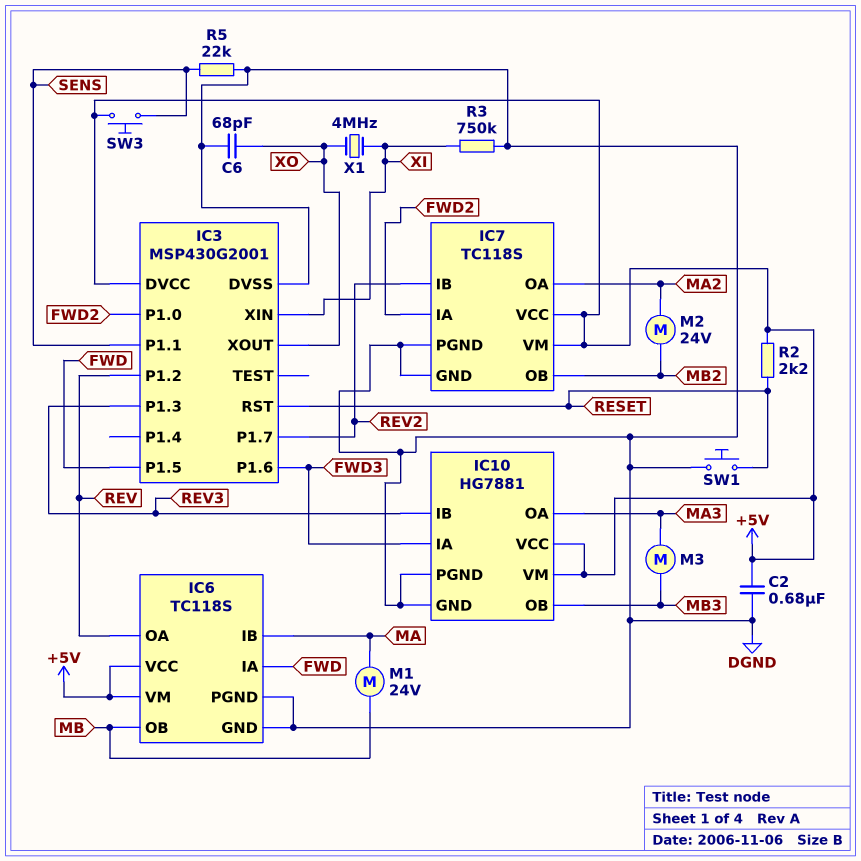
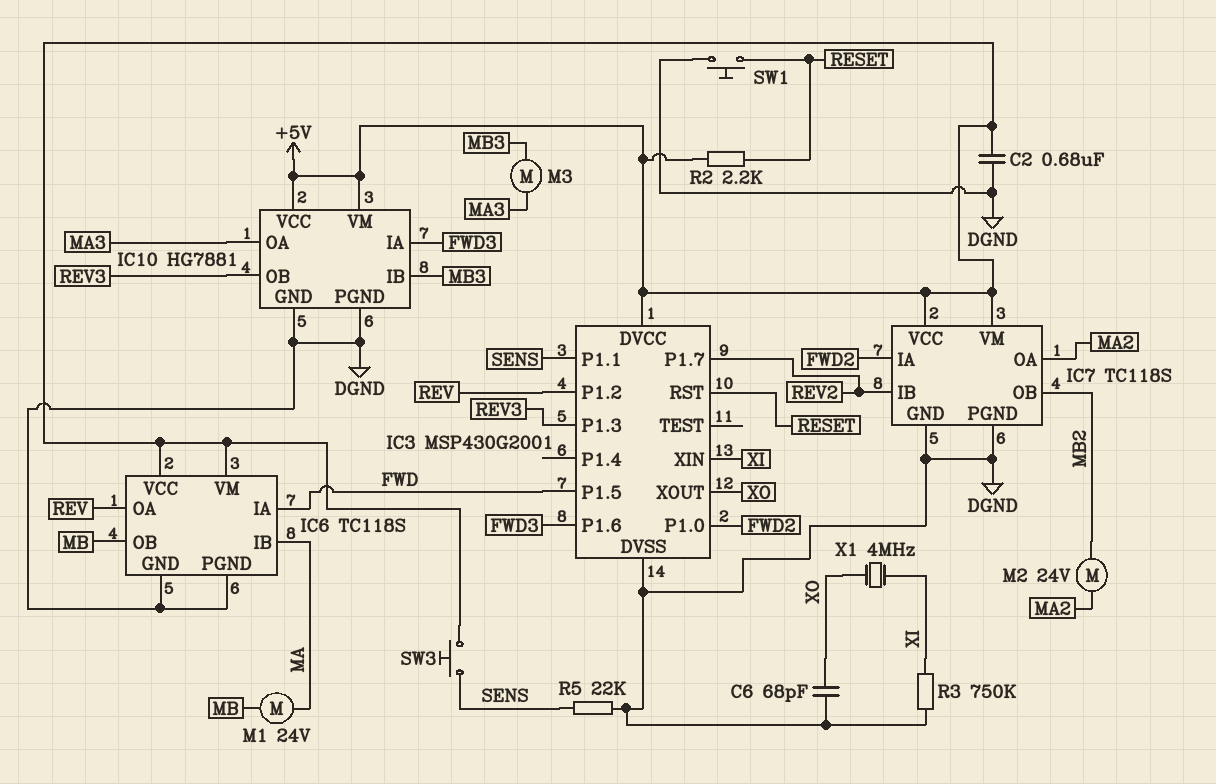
IC10 pin IB: REV3 -> MB3
IC10 pin OB: MB3 -> REV3

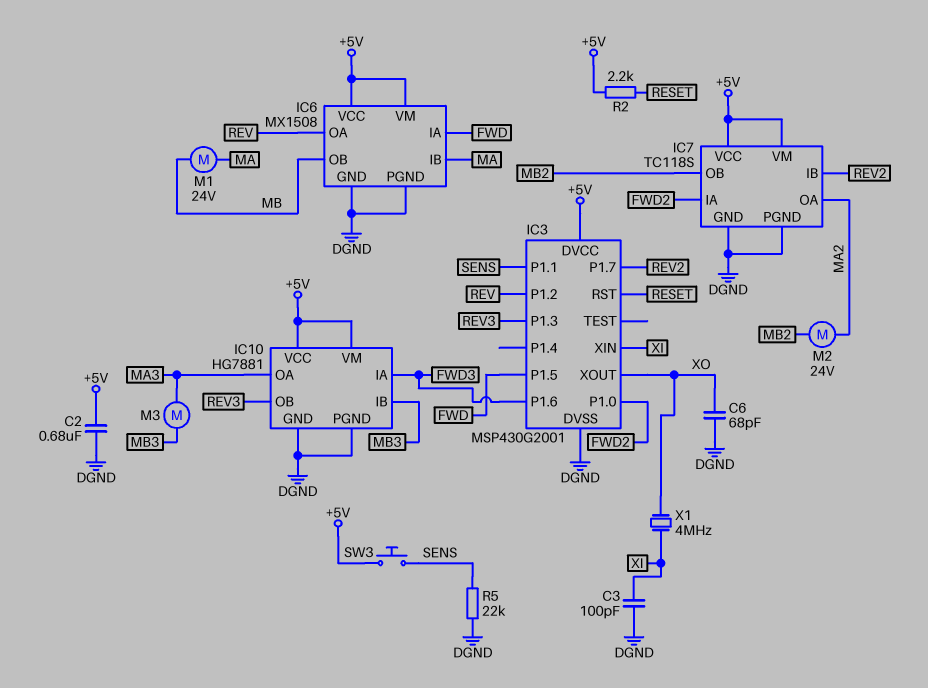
C3: none -> 100pF (DGND, XI)
IC6: TC118S -> MX1508
R3: 750k (DGND, XI) -> none
SW1: button (DGND, RESET) -> none

